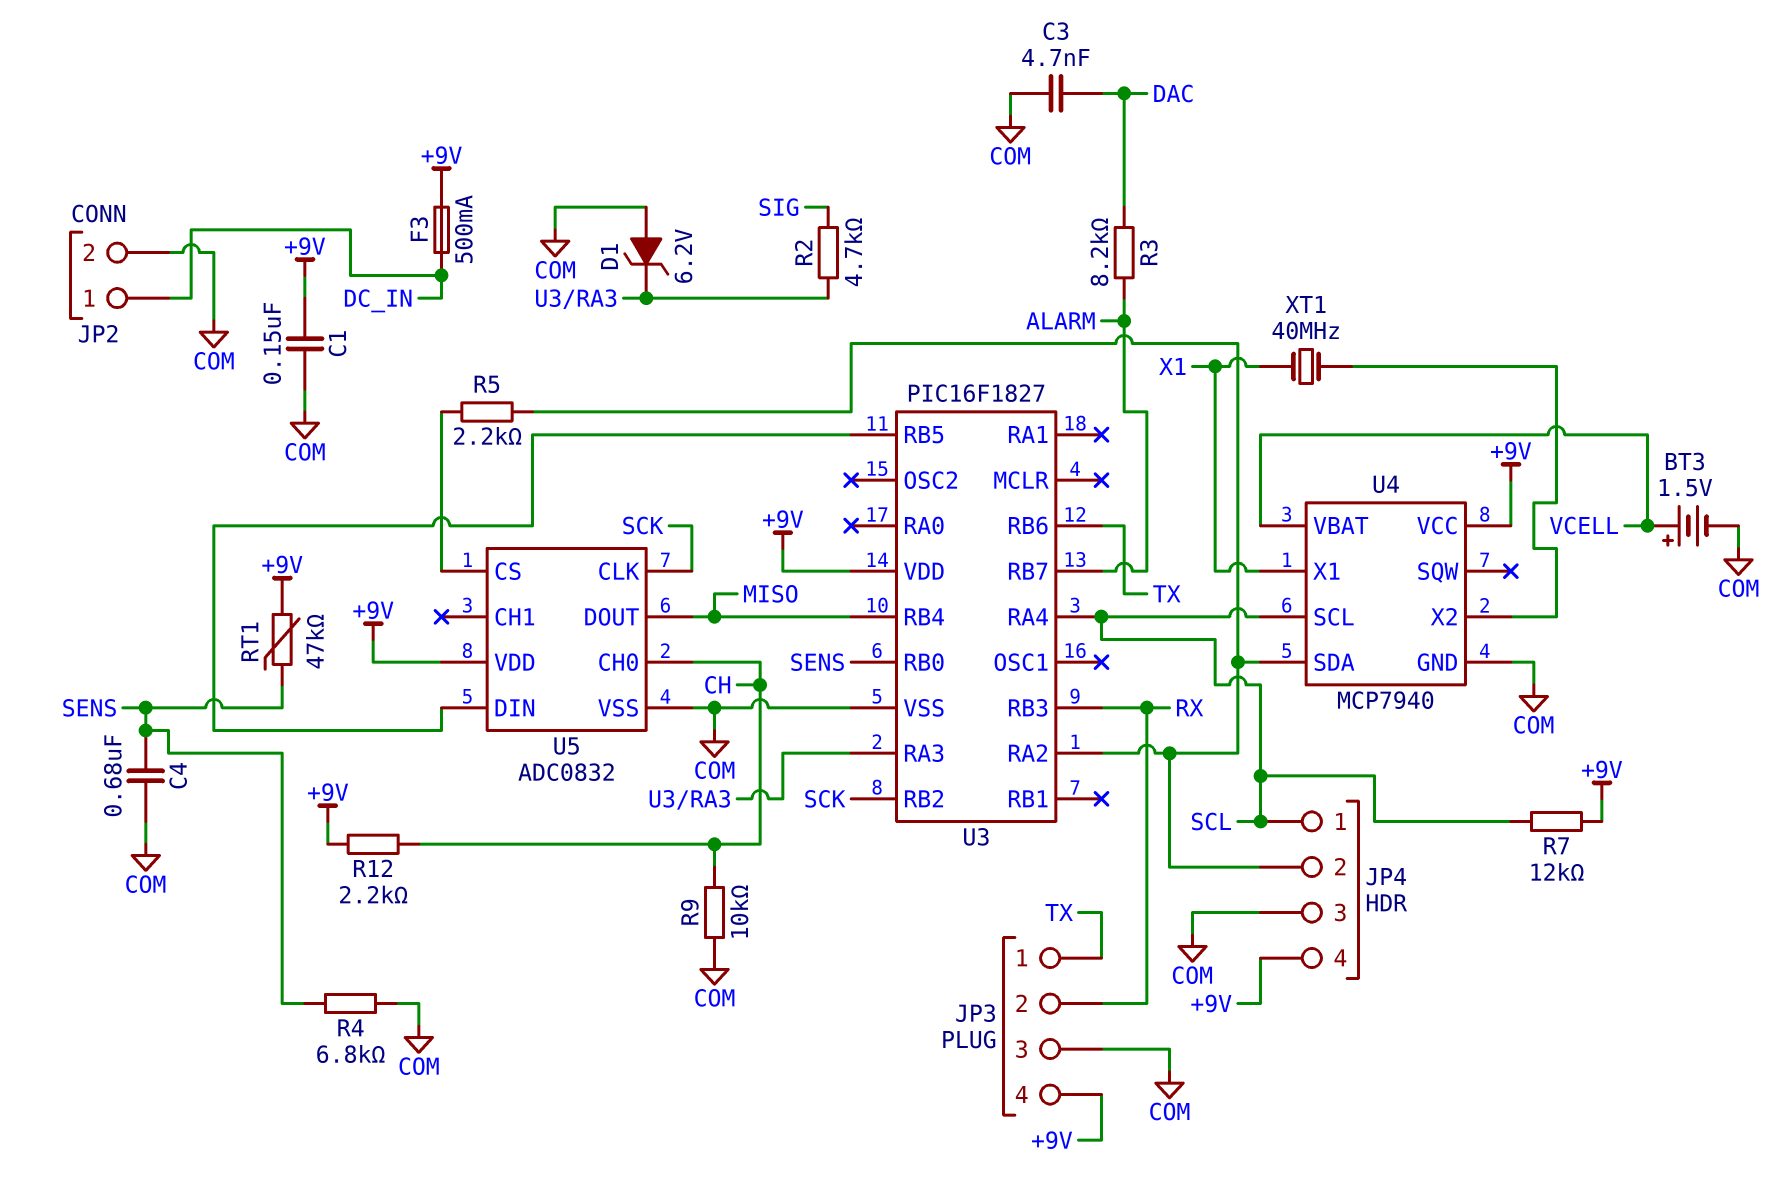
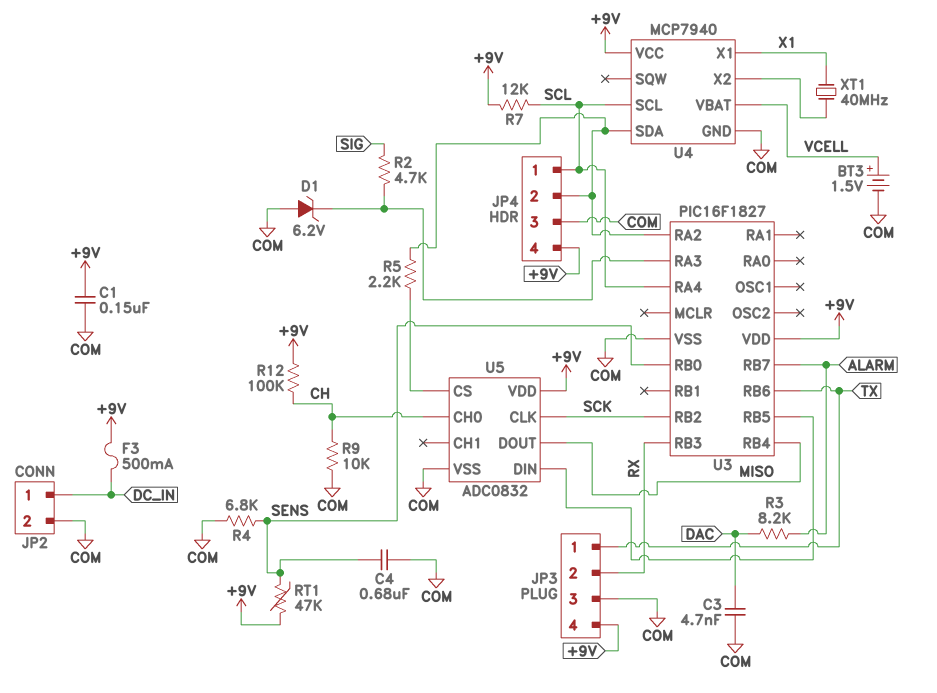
R12: 2.2k (+9V, CH) -> 100k (+9V, CH)

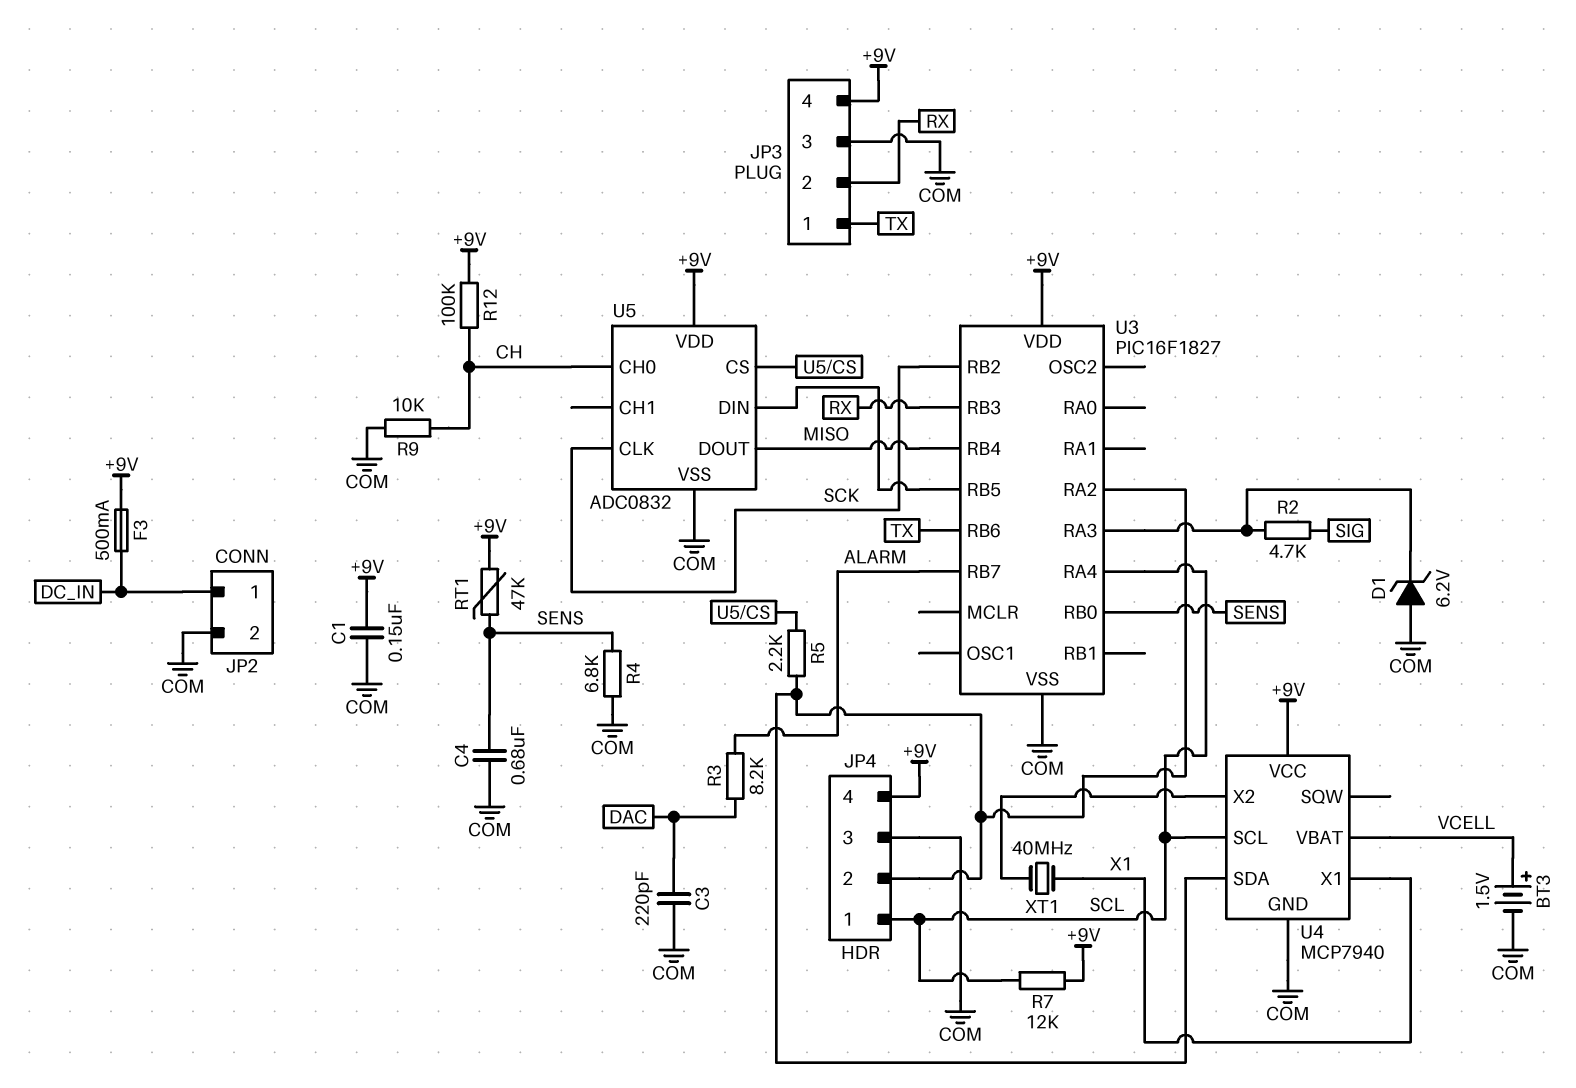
C3: 4.7nF (COM, DAC) -> 220pF (COM, DAC)

